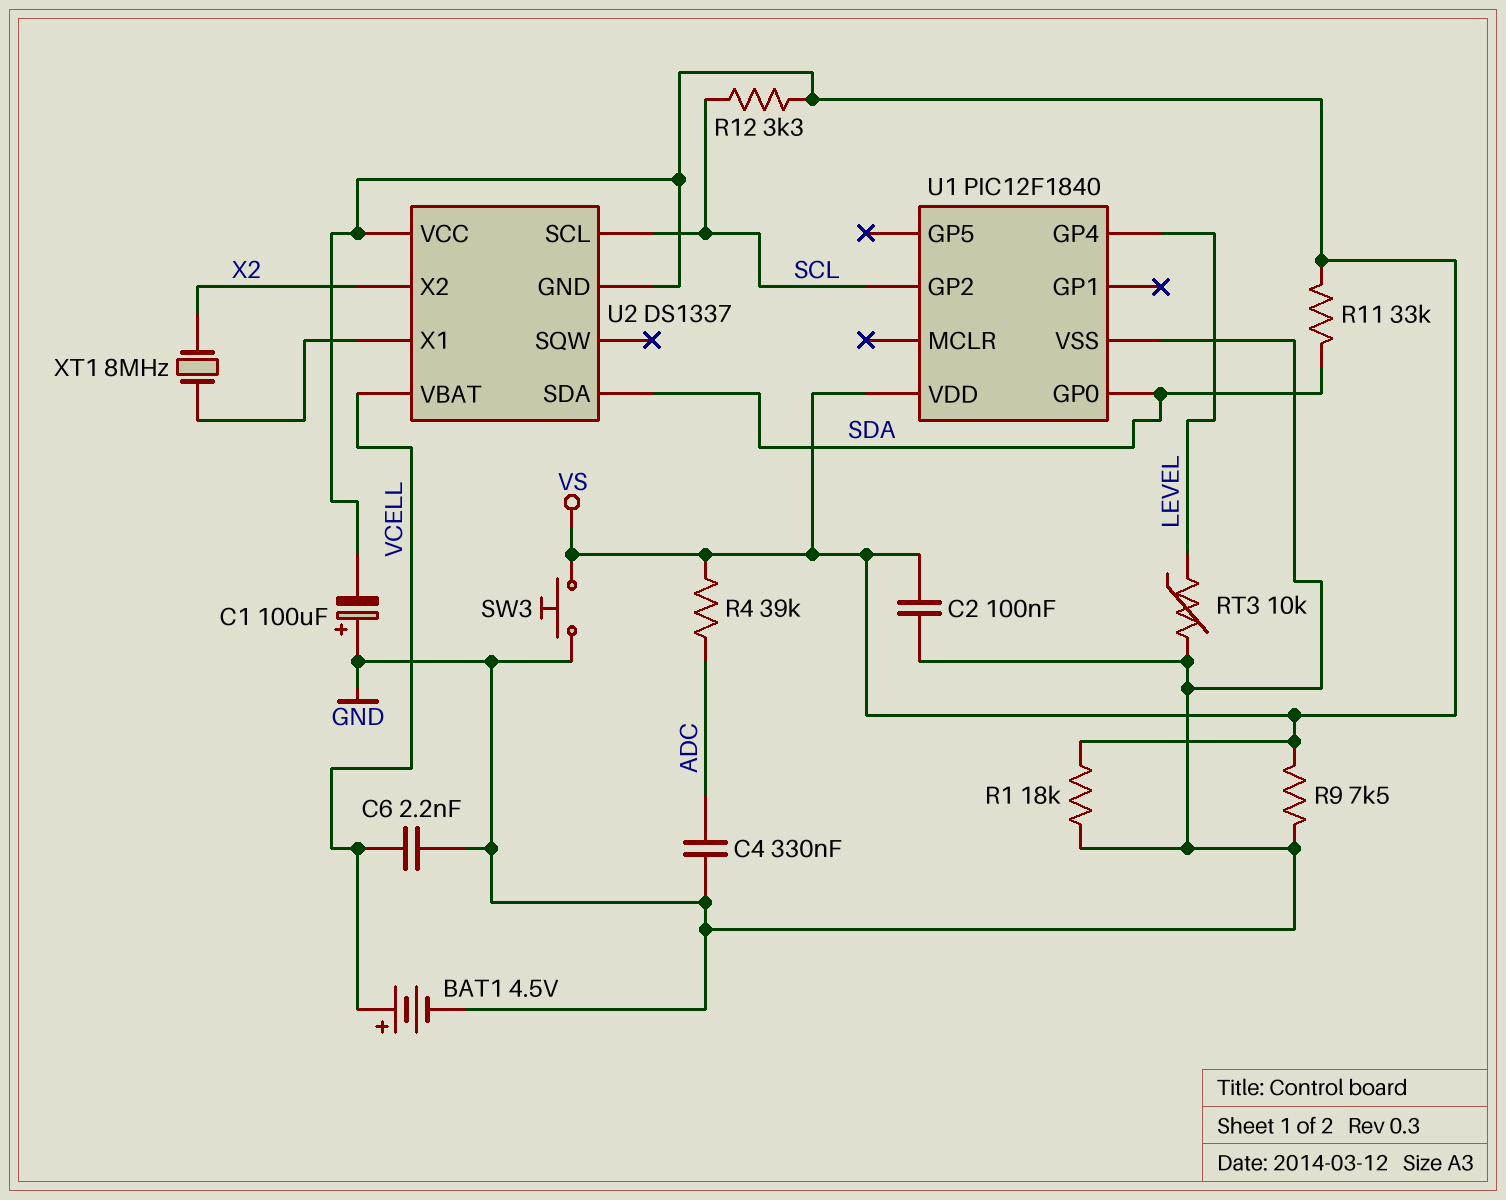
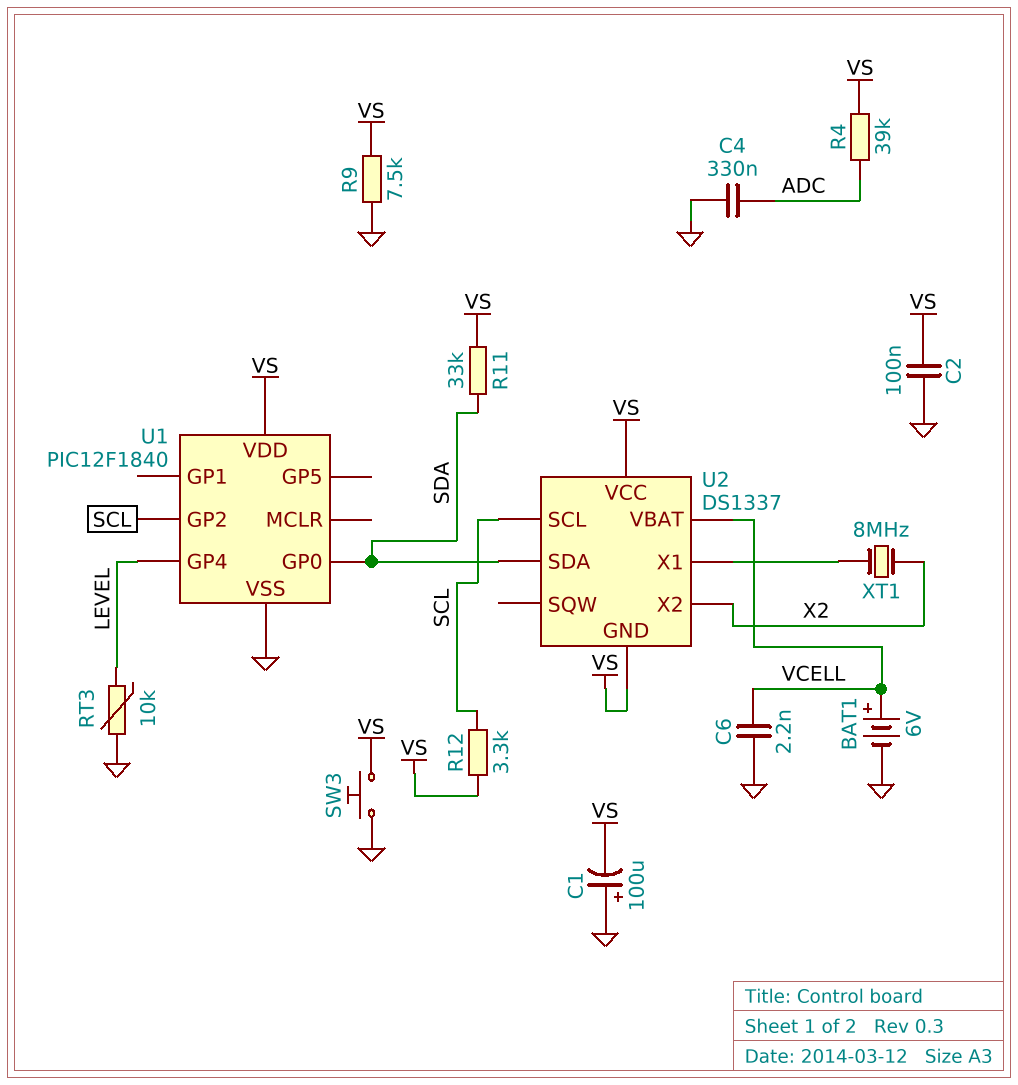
BAT1: 4.5V (plus VCELL, minus GND) -> 6V (plus VCELL, minus GND)
R1: 18k (GND, VS) -> none

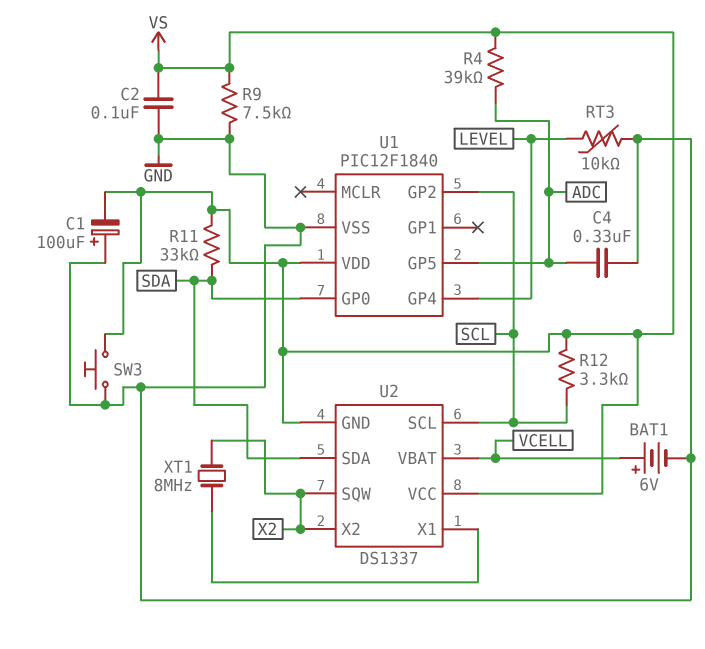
C6: 2.2nF (GND, VCELL) -> none
U1 pin GP5: none -> ADC
U2 pin SQW: none -> X2

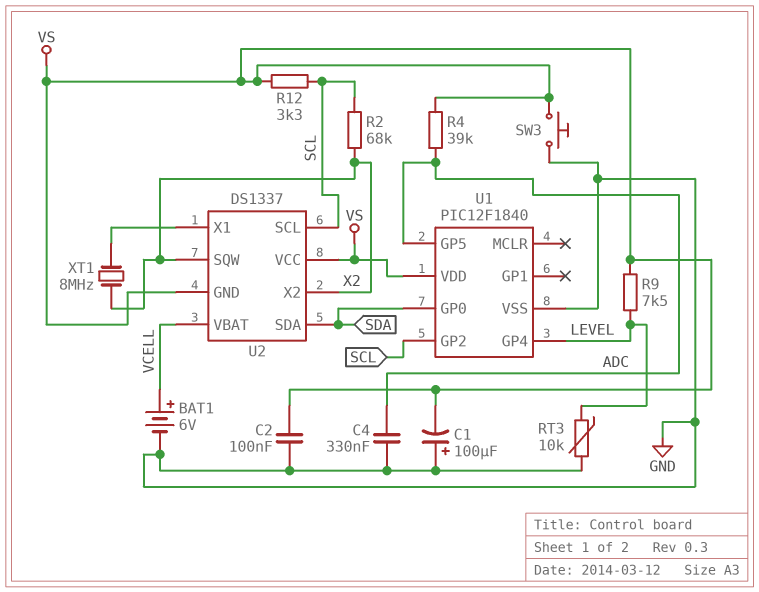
R2: none -> 68k (SCL, X2)
R9: 7.5k (GND, VS) -> 7.5k (LEVEL, VS)
R11: 33k (SDA, VS) -> none

